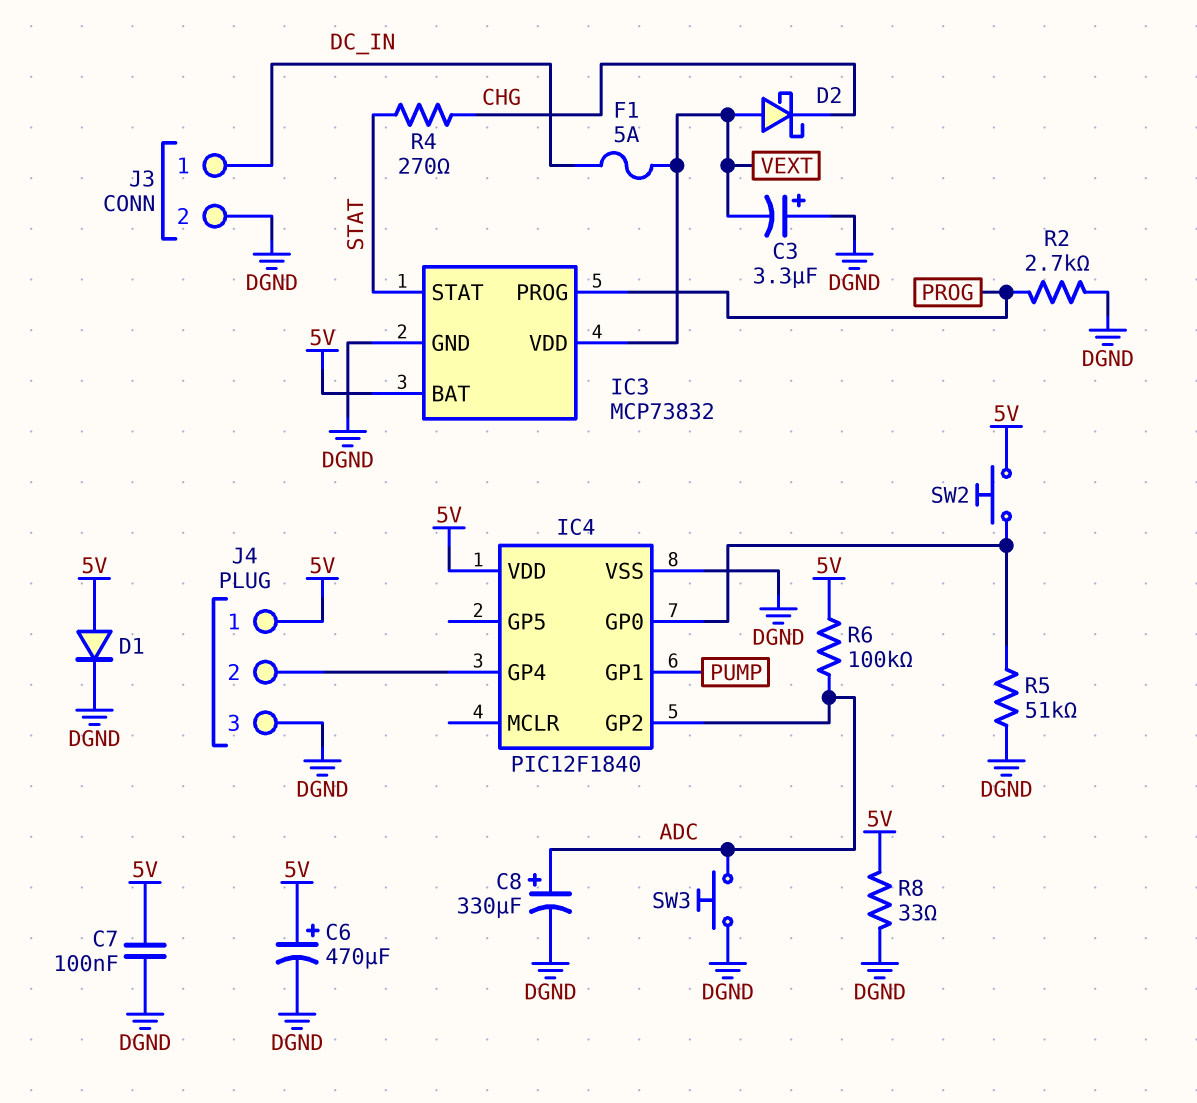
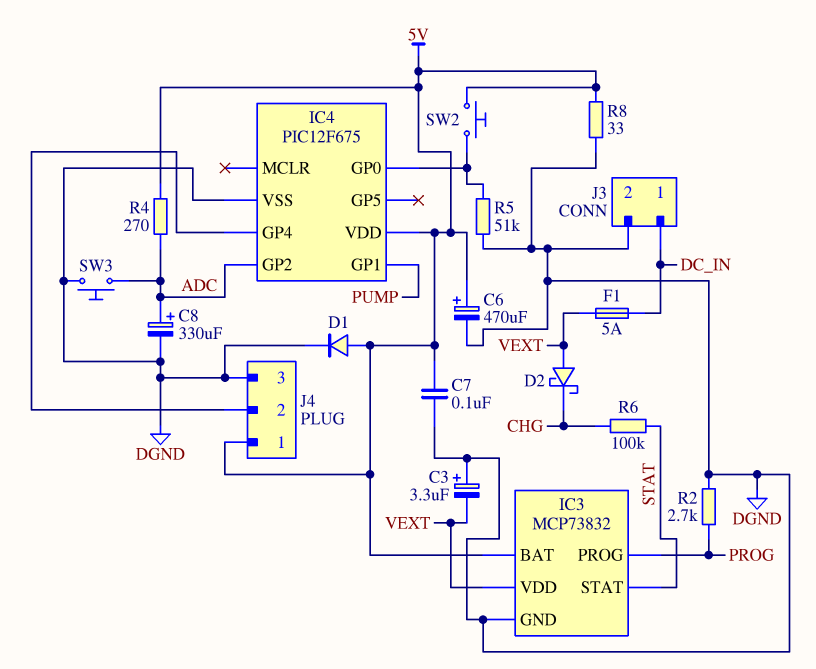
IC4: PIC12F1840 -> PIC12F675
R4: 270 (CHG, STAT) -> 270 (5V, ADC)
R6: 100k (5V, ADC) -> 100k (CHG, STAT)

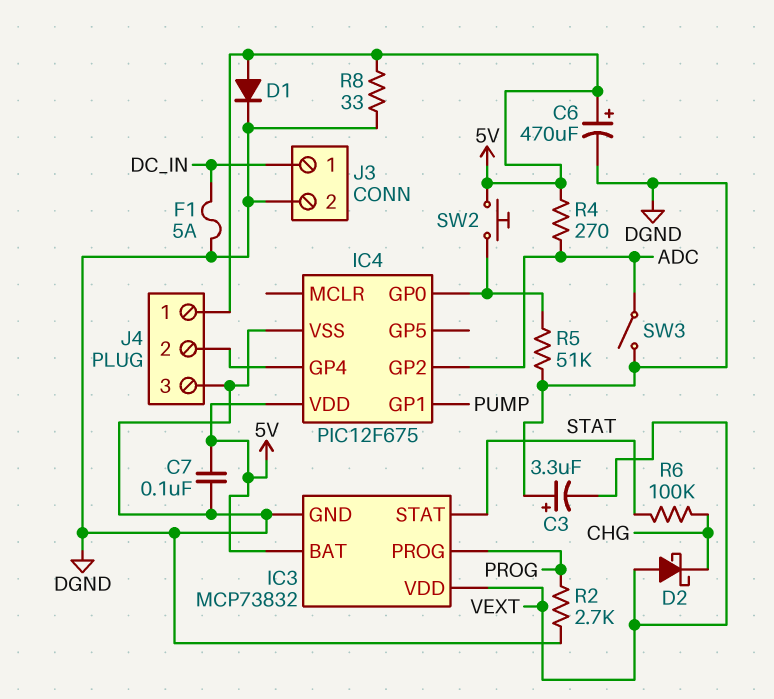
C8: 330uF (plus ADC, minus DGND) -> none
F1: 5A (DC_IN, VEXT) -> 5A (DC_IN, DGND)
SW3: button (ADC, DGND) -> switch (ADC, DGND)

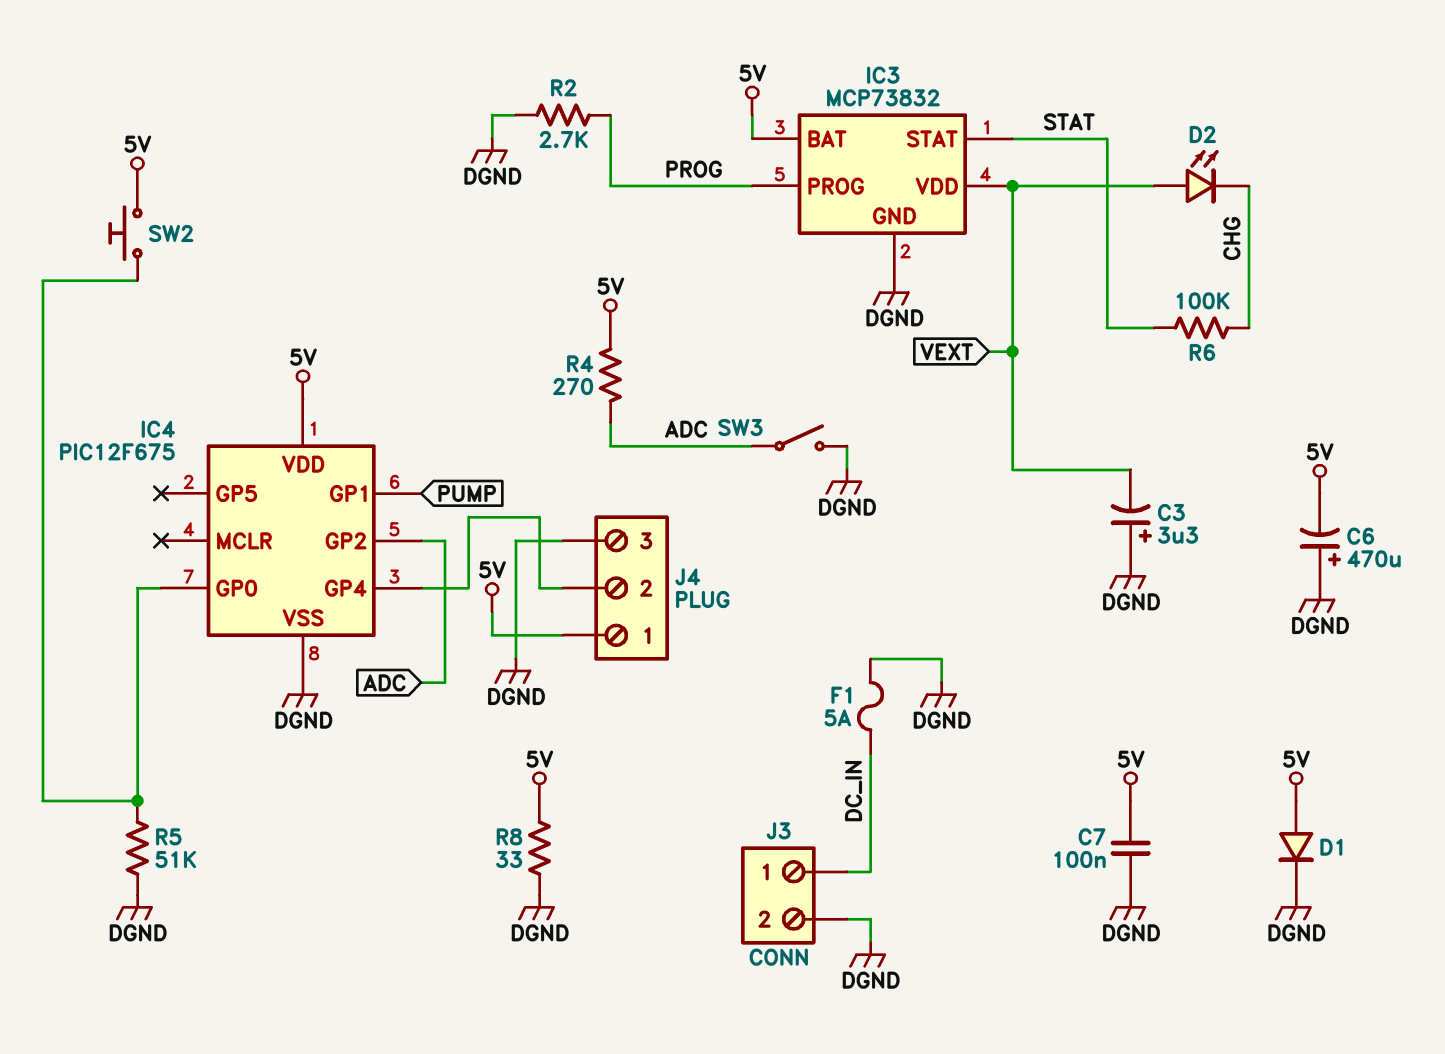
C6: 470uF (plus 5V, minus DGND) -> 470uF (plus DGND, minus 5V)
D2: schottky (A VEXT, K CHG) -> LED (A VEXT, K CHG)

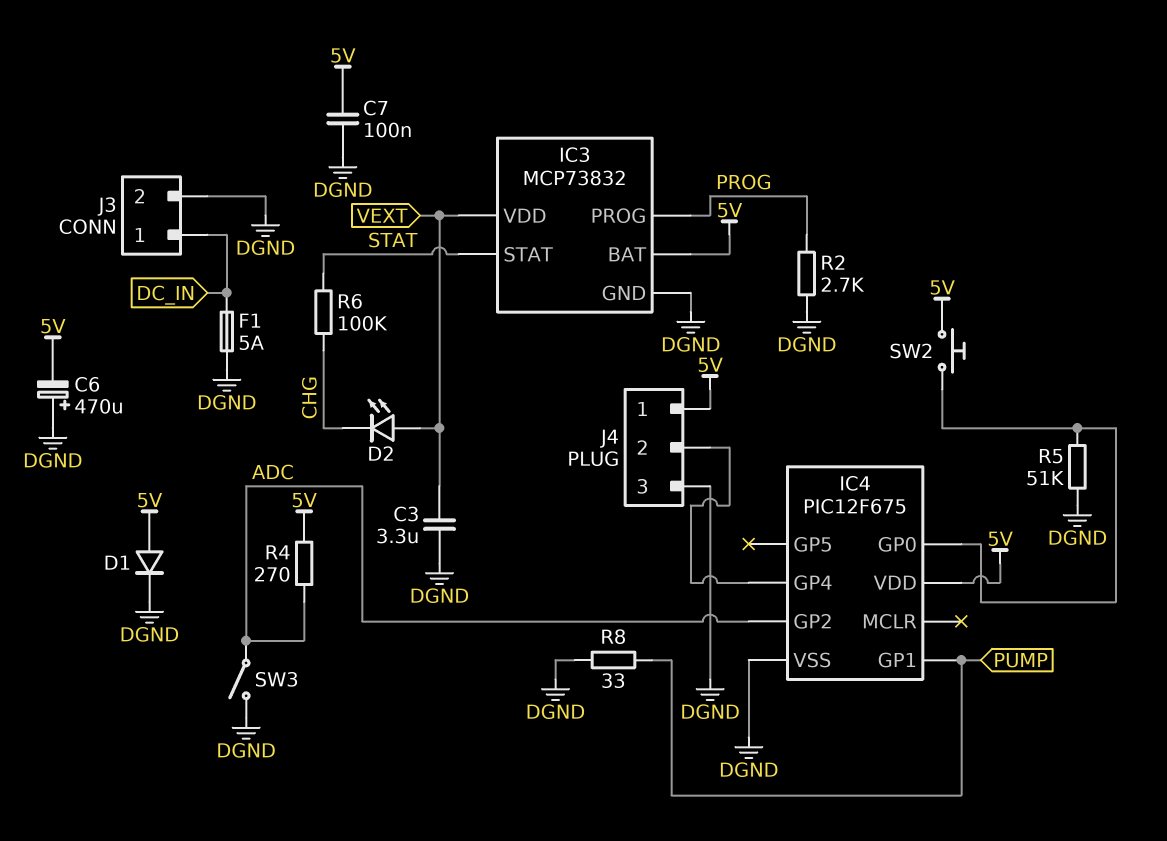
C3: 3.3uF (plus DGND, minus VEXT) -> 3.3uF (DGND, VEXT)
R8: 33 (5V, DGND) -> 33 (DGND, PUMP)

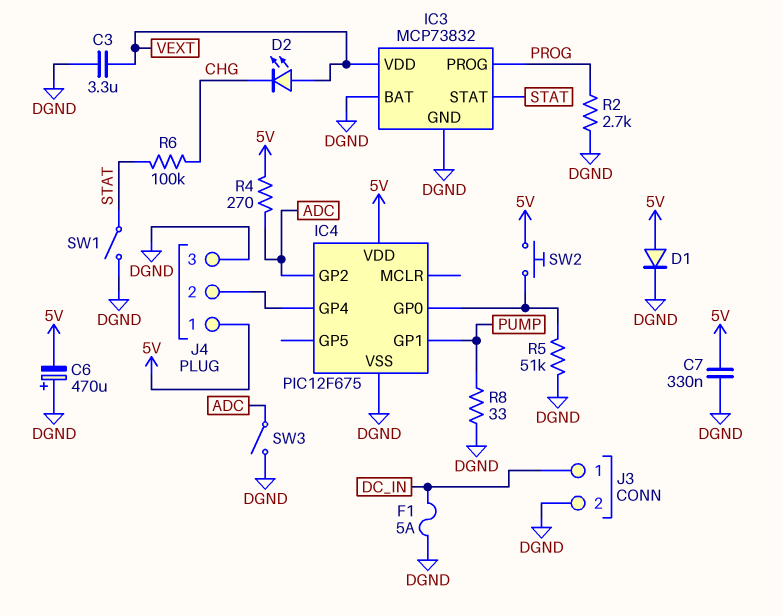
C7: 100nF (5V, DGND) -> 330nF (5V, DGND)
IC3 pin BAT: 5V -> DGND
SW1: none -> switch (DGND, STAT)

